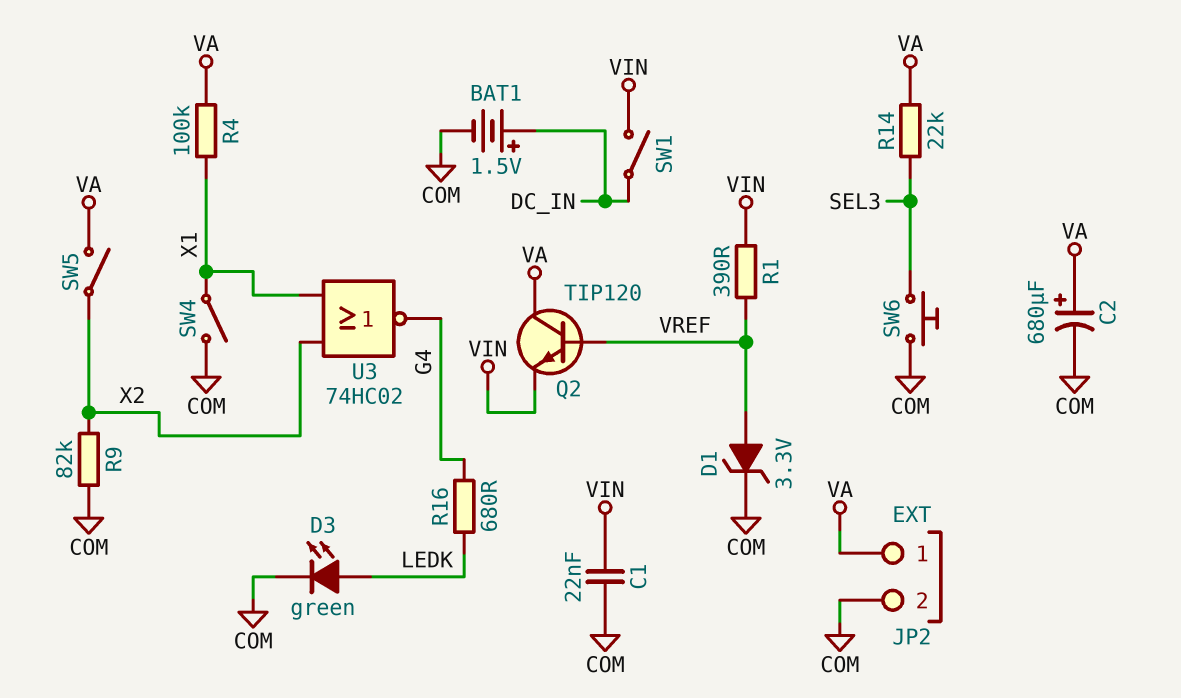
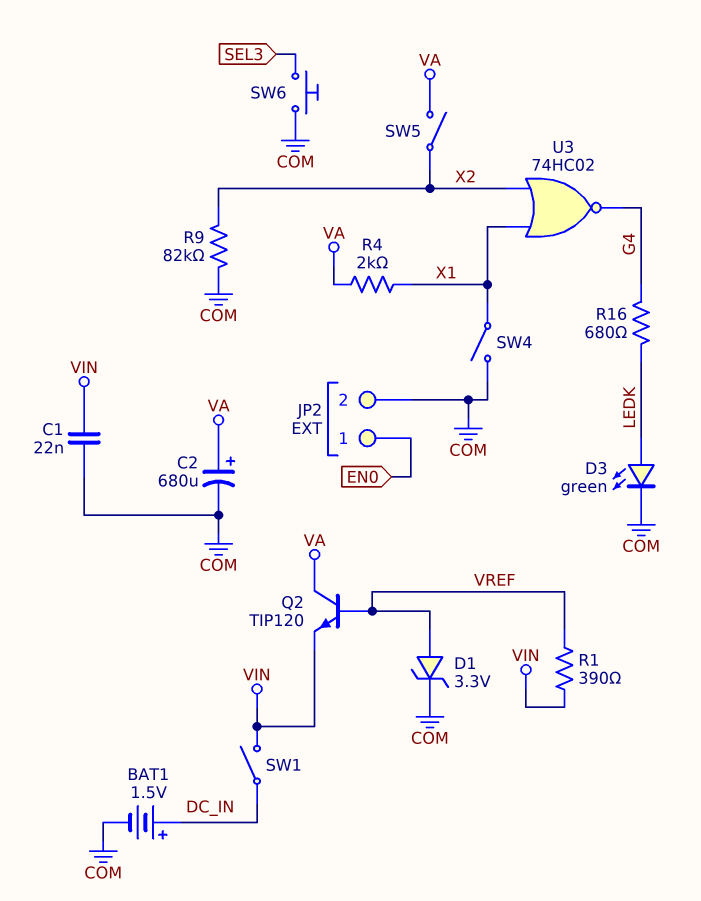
JP2 pin 1: VA -> EN0
R4: 100k (VA, X1) -> 2k (VA, X1)
R14: 22k (SEL3, VA) -> none

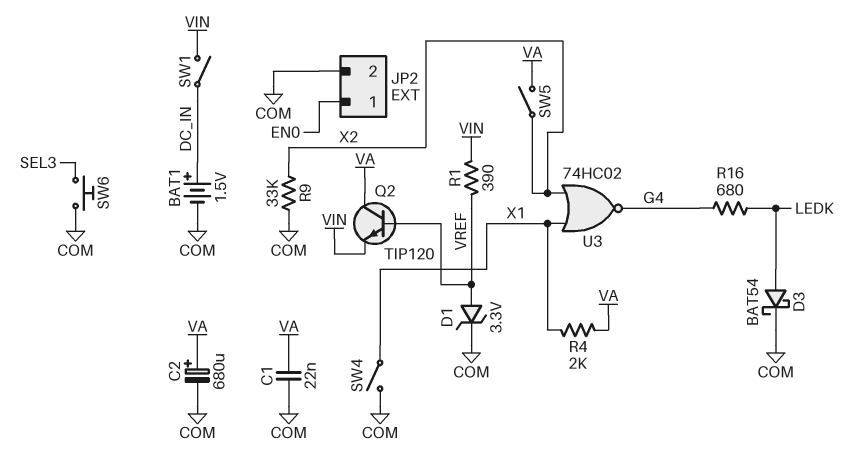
C1: 22nF (COM, VIN) -> 22nF (COM, VA)
D3: LED green (A LEDK, K COM) -> schottky BAT54 (A LEDK, K COM)
R9: 82k (COM, X2) -> 33k (COM, X2)

